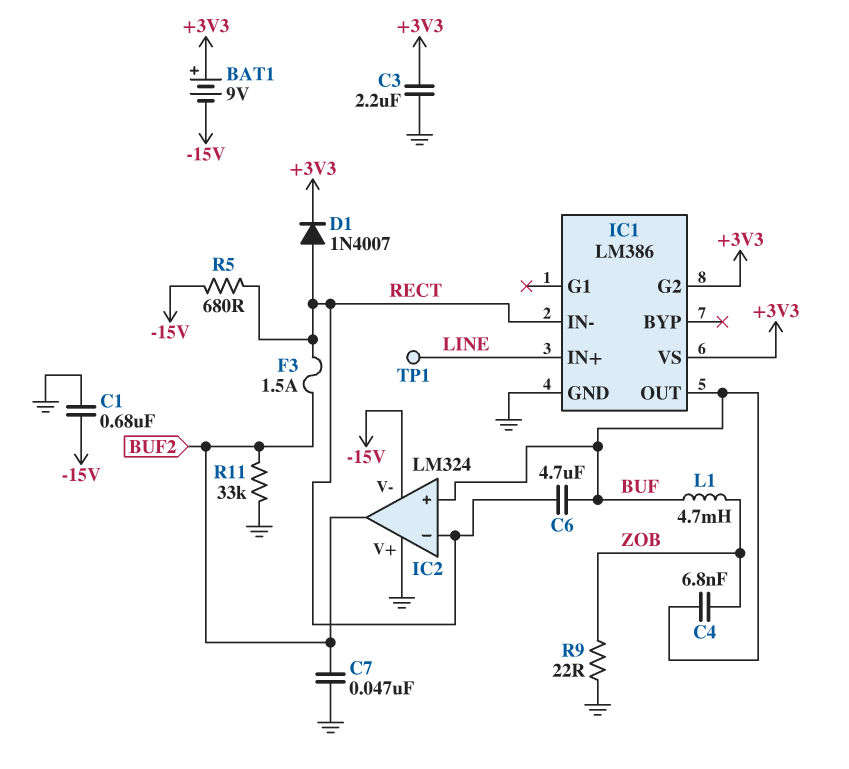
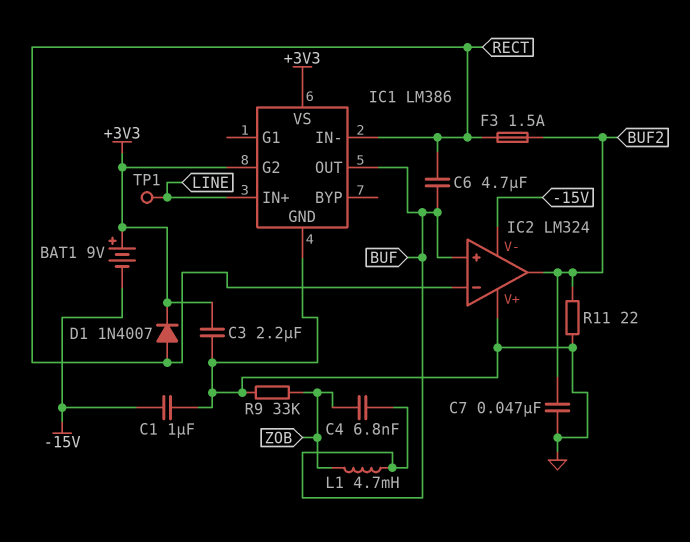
C1: 680nF (-15V, GND) -> 1uF (-15V, GND)
R5: 680 (-15V, RECT) -> none
R9: 22 (GND, ZOB) -> 33k (GND, ZOB)
R11: 33k (BUF2, GND) -> 22 (BUF2, GND)

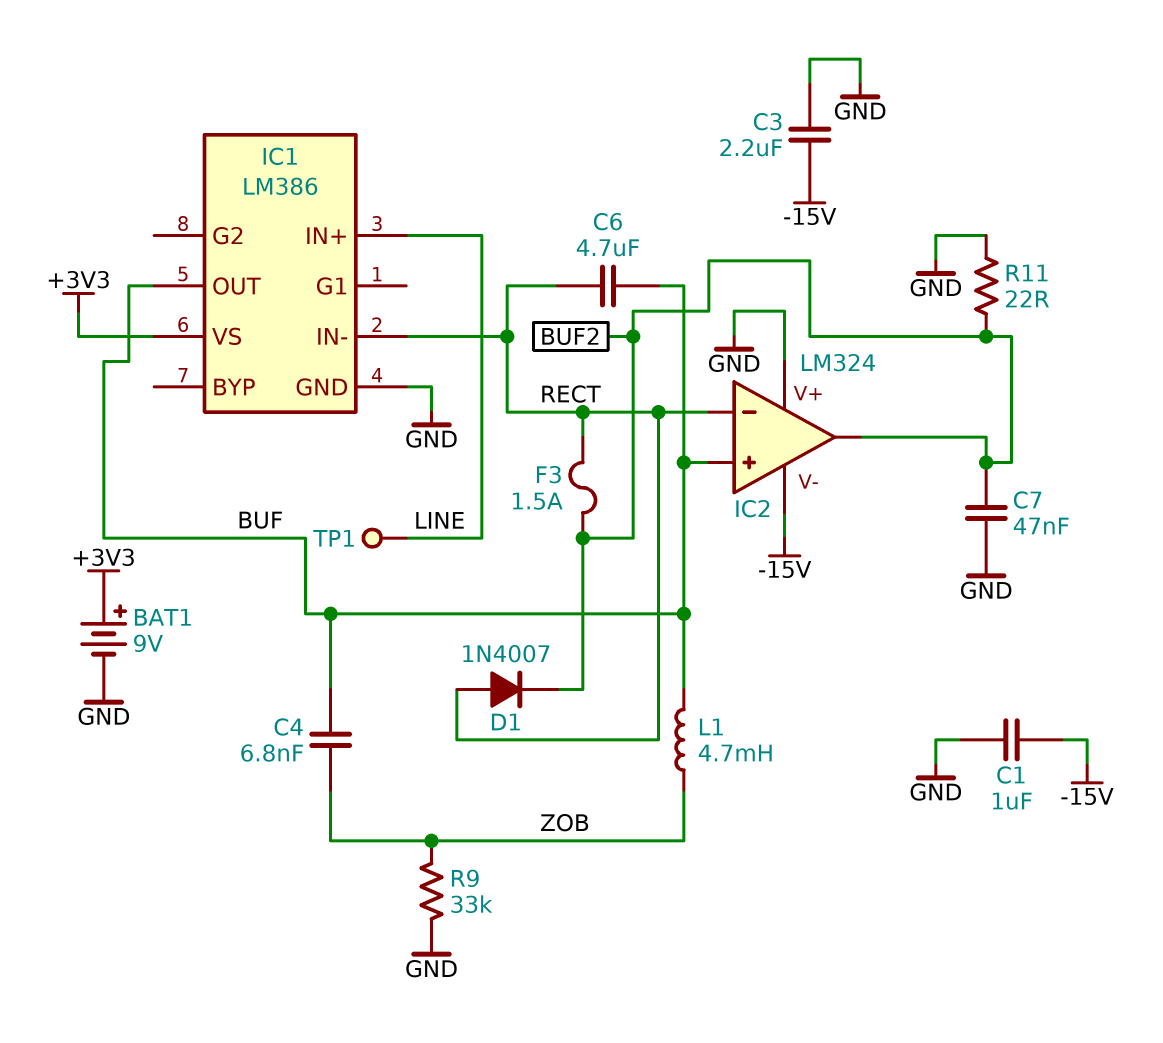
BAT1: 9V (plus +3V3, minus -15V) -> 9V (plus +3V3, minus GND)
C3: 2.2uF (+3V3, GND) -> 2.2uF (-15V, GND)
D1: diode 1N4007 (A RECT, K +3V3) -> diode 1N4007 (A RECT, K BUF2)
IC1 pin G2: +3V3 -> none

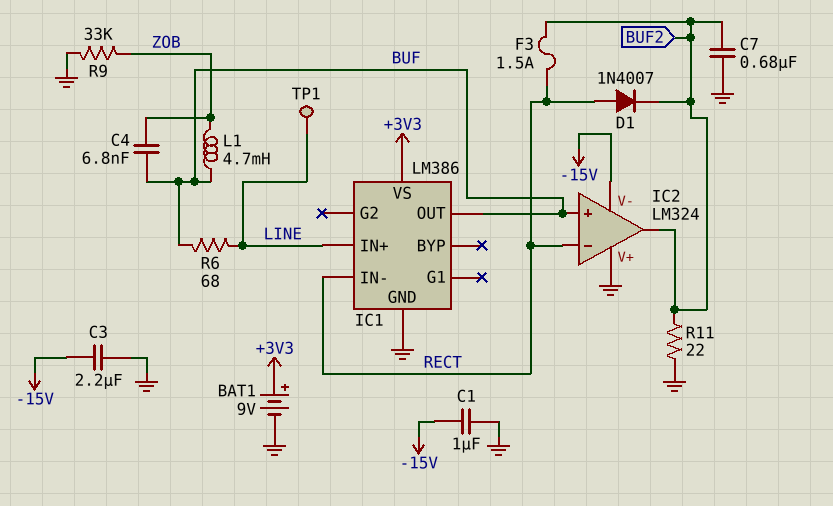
C6: 4.7uF (BUF, RECT) -> none
C7: 47nF (BUF2, GND) -> 680nF (BUF2, GND)
R6: none -> 68 (BUF, LINE)

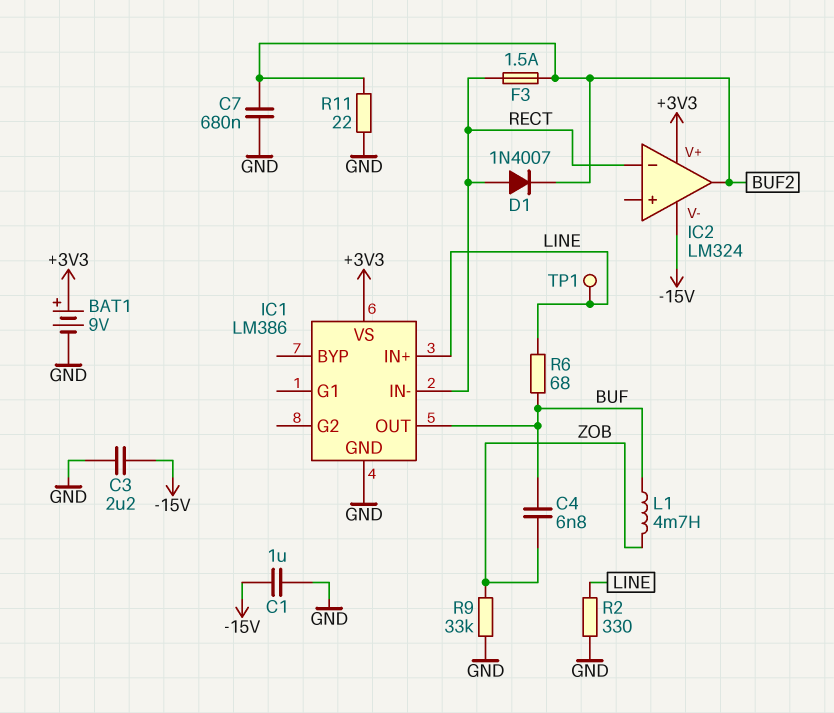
IC2 pin V+: GND -> +3V3
IC2 pin in+: BUF -> none
R2: none -> 330 (GND, LINE)

